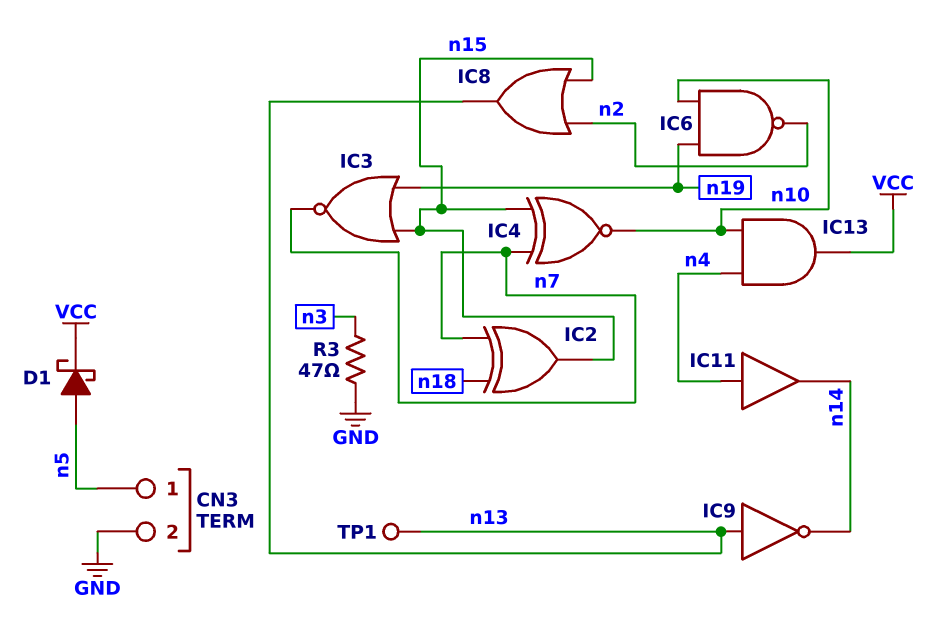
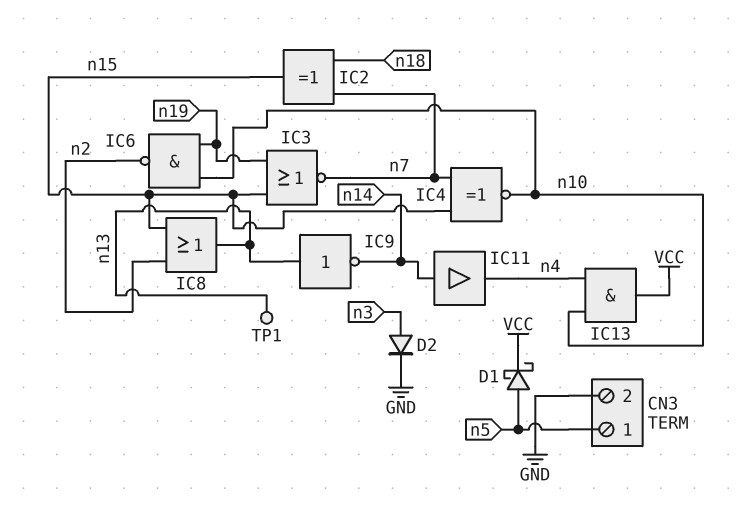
D2: none -> diode (A n3, K GND)
IC11: buffer (in n4, out n14) -> buffer (in n14, out n4)
R3: 47 (GND, n3) -> none

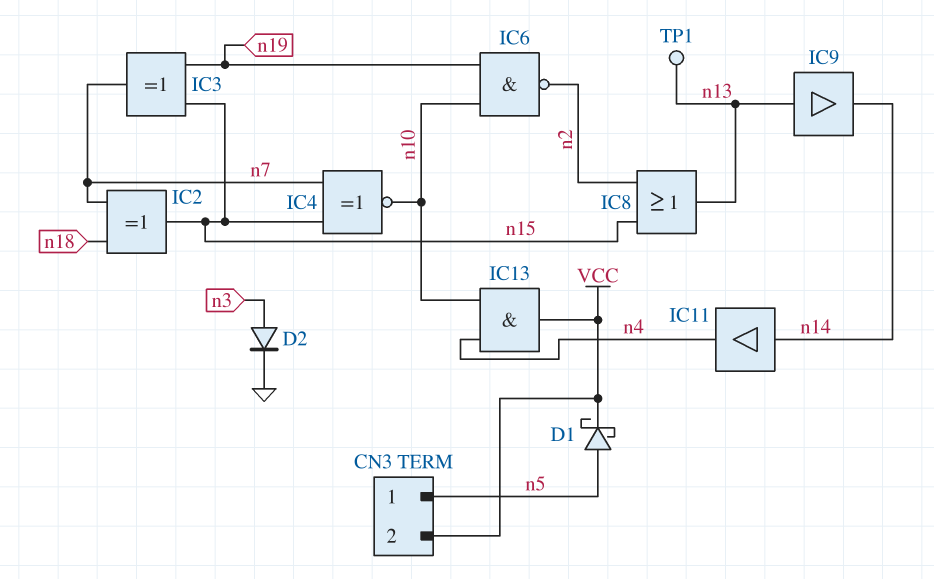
CN3 pin 2: GND -> VCC
IC3: NOR (in n15, in n19, out n7) -> XOR (in n15, in n19, out n7)
IC9: NOT (in n13, out n14) -> buffer (in n13, out n14)

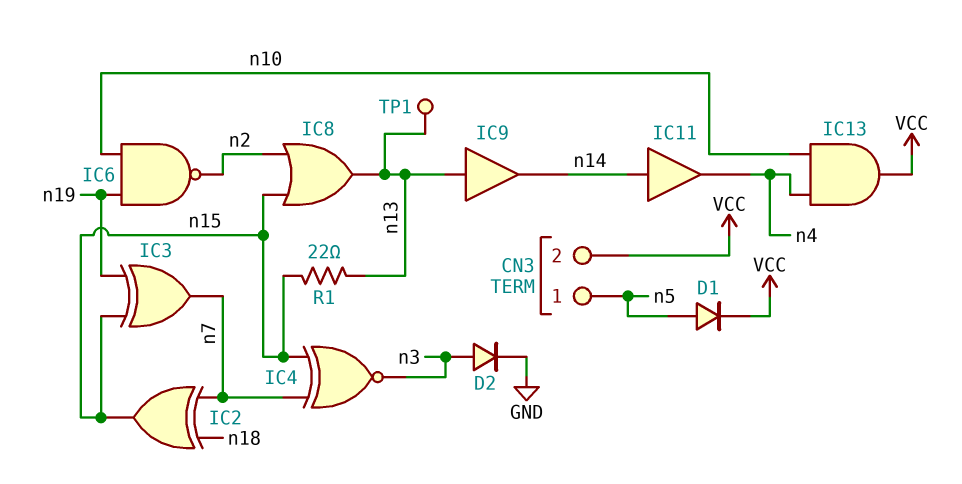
D1: schottky (A n5, K VCC) -> diode (A n5, K VCC)
IC4: XNOR (in n7, in n15, out n10) -> XNOR (in n7, in n15, out n3)
R1: none -> 22 (n13, n15)

